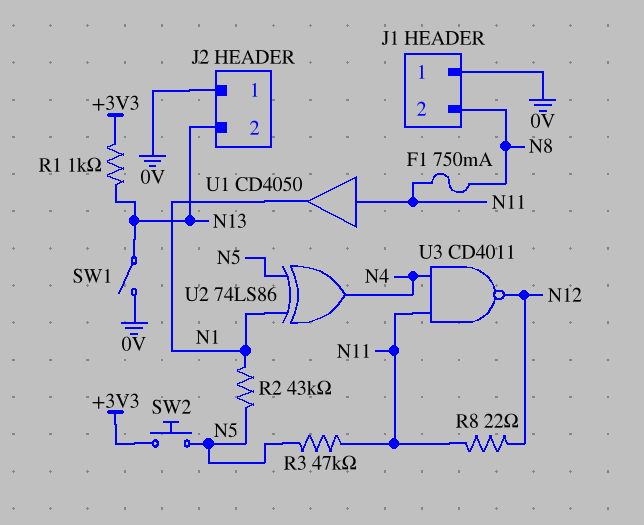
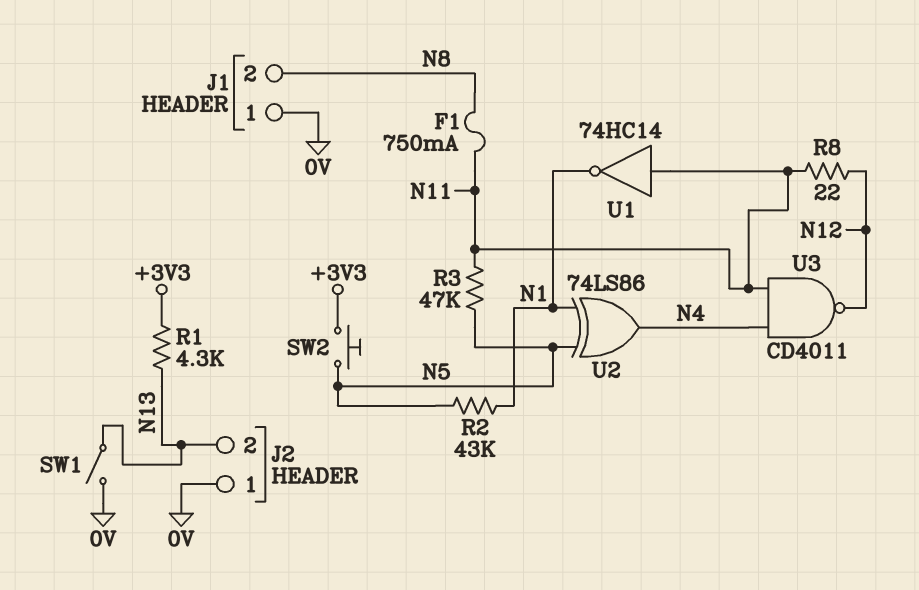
R1: 1k (+3V3, N13) -> 4.3k (+3V3, N13)
U1: buffer CD4050 (in N11, out N1) -> NOT 74HC14 (in N11, out N1)

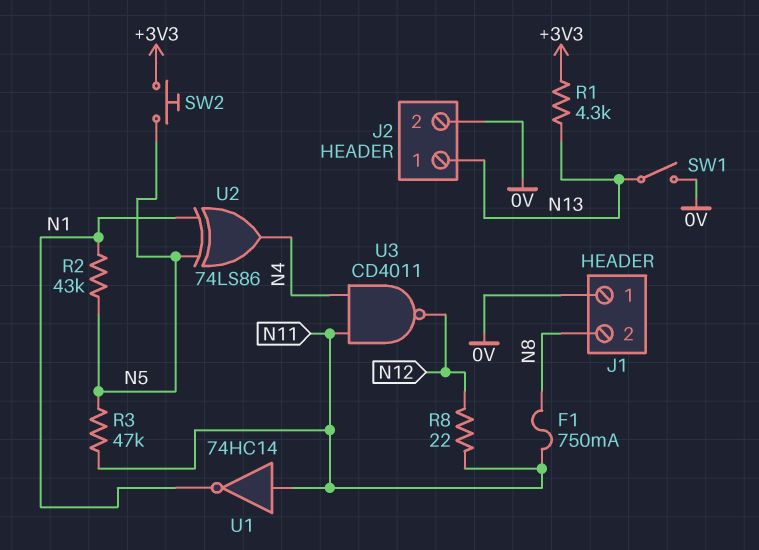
J2 pin 1: 0V -> N13
J2 pin 2: N13 -> 0V

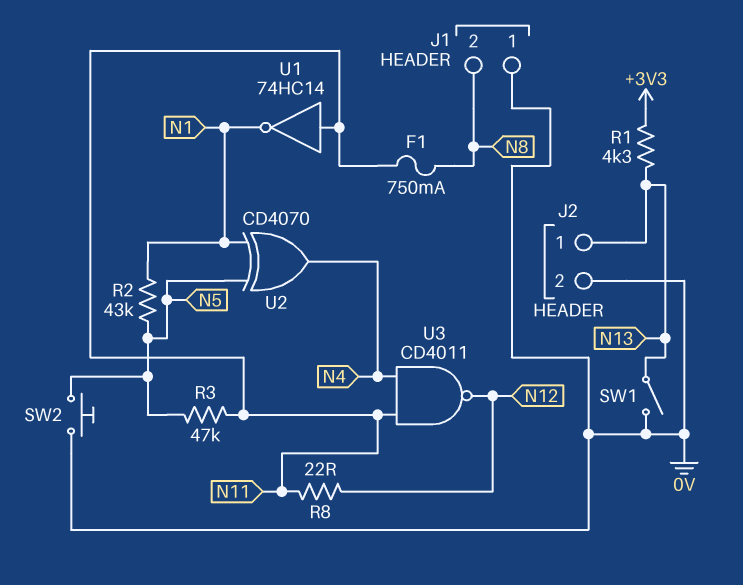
SW2: button (+3V3, N5) -> button (0V, N5)
U2: XOR 74LS86 (in N1, in N5, out N4) -> XOR CD4070 (in N1, in N5, out N4)

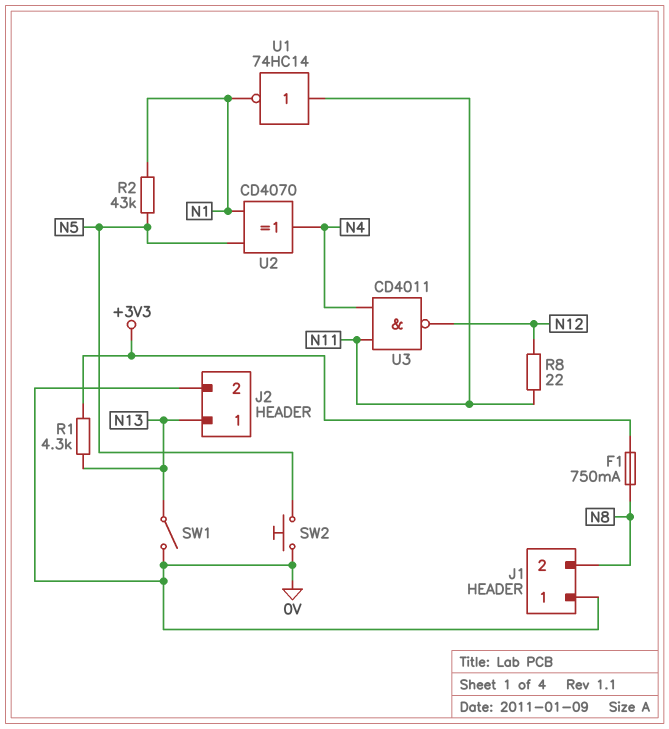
F1: 750mA (N8, N11) -> 750mA (+3V3, N8)
R3: 47k (N5, N11) -> none

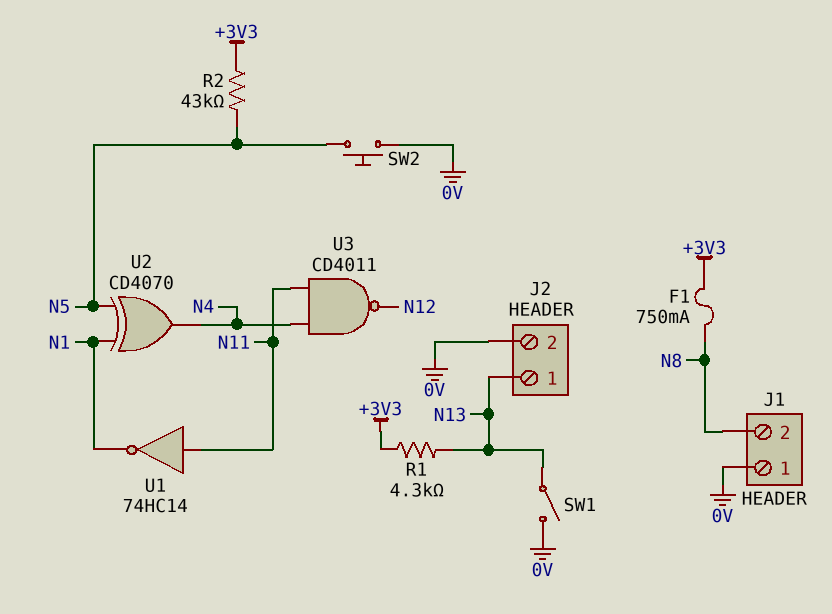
R2: 43k (N1, N5) -> 43k (+3V3, N5)
R8: 22 (N11, N12) -> none

